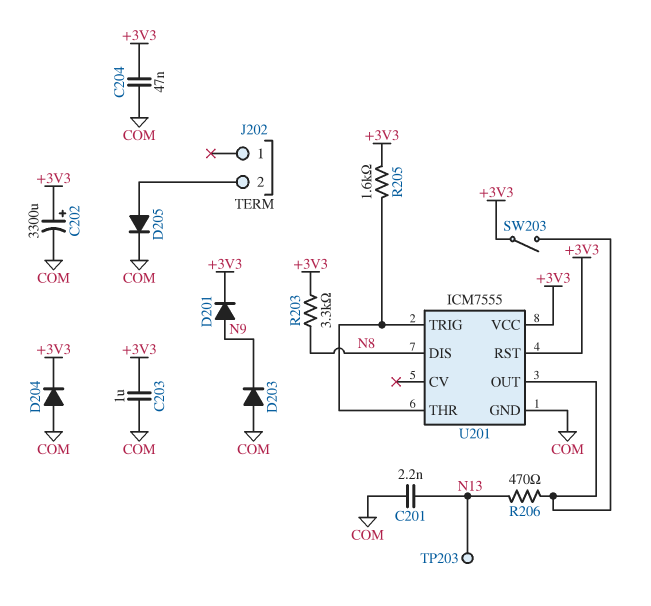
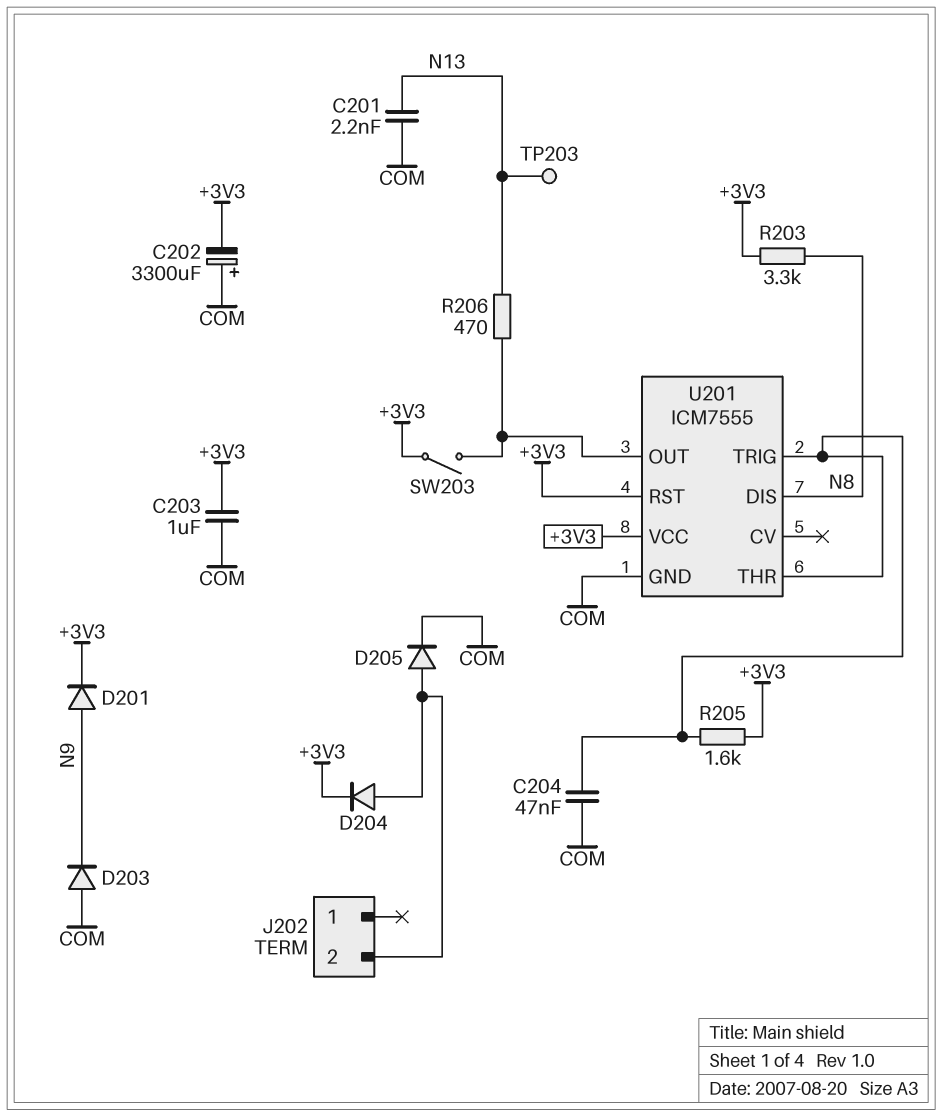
C202: 3300uF (plus +3V3, minus COM) -> 3300uF (plus COM, minus +3V3)
C204: 47nF (+3V3, COM) -> 47nF (COM, U201/THR)
D204: diode (A COM, K +3V3) -> diode (A J202/2, K +3V3)

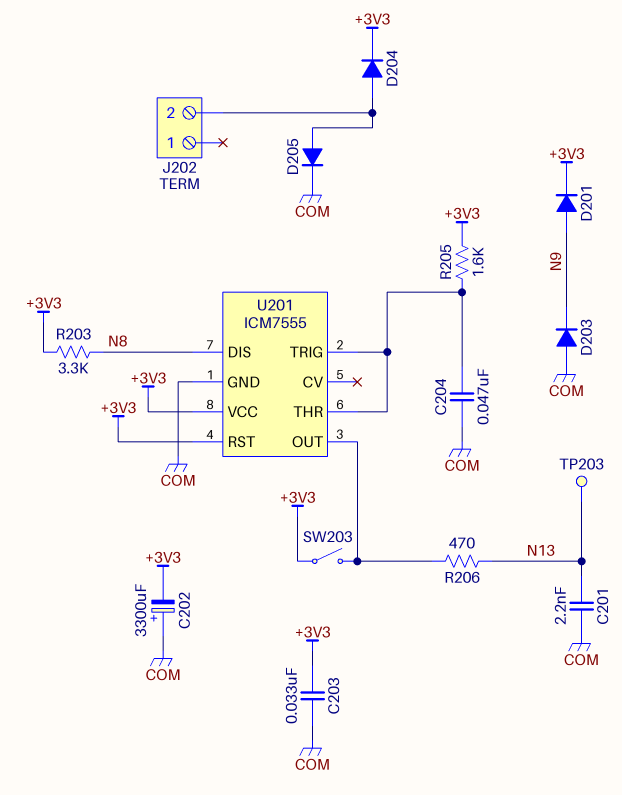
C203: 1uF (+3V3, COM) -> 33nF (+3V3, COM)

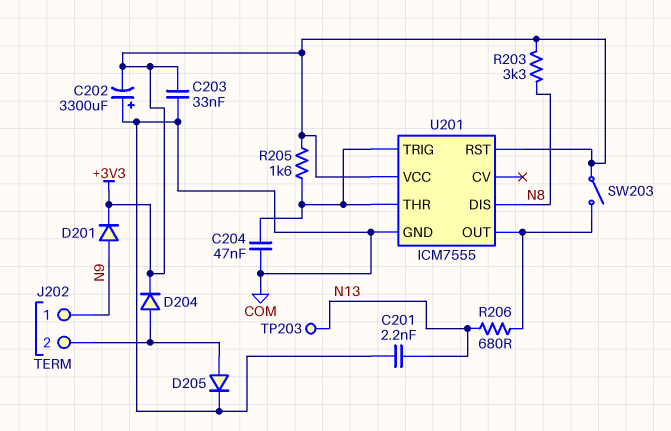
D203: diode (A COM, K N9) -> none
J202 pin 1: none -> N9
R206: 470 (N13, U201/OUT) -> 680 (N13, U201/OUT)

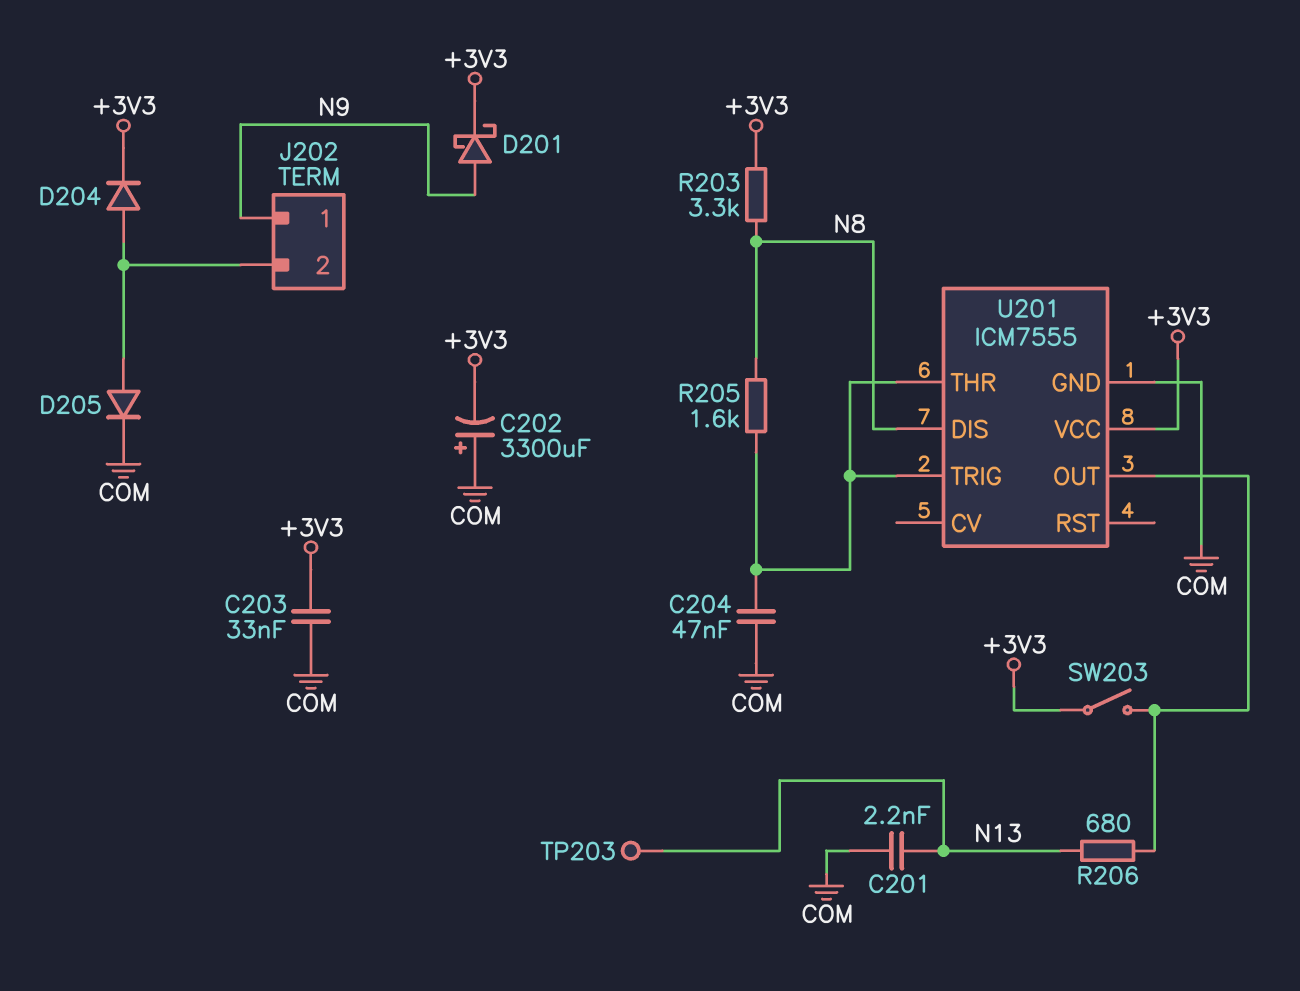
D201: diode (A N9, K +3V3) -> schottky (A N9, K +3V3)
R205: 1.6k (+3V3, U201/THR) -> 1.6k (N8, U201/THR)
U201 pin RST: +3V3 -> none

